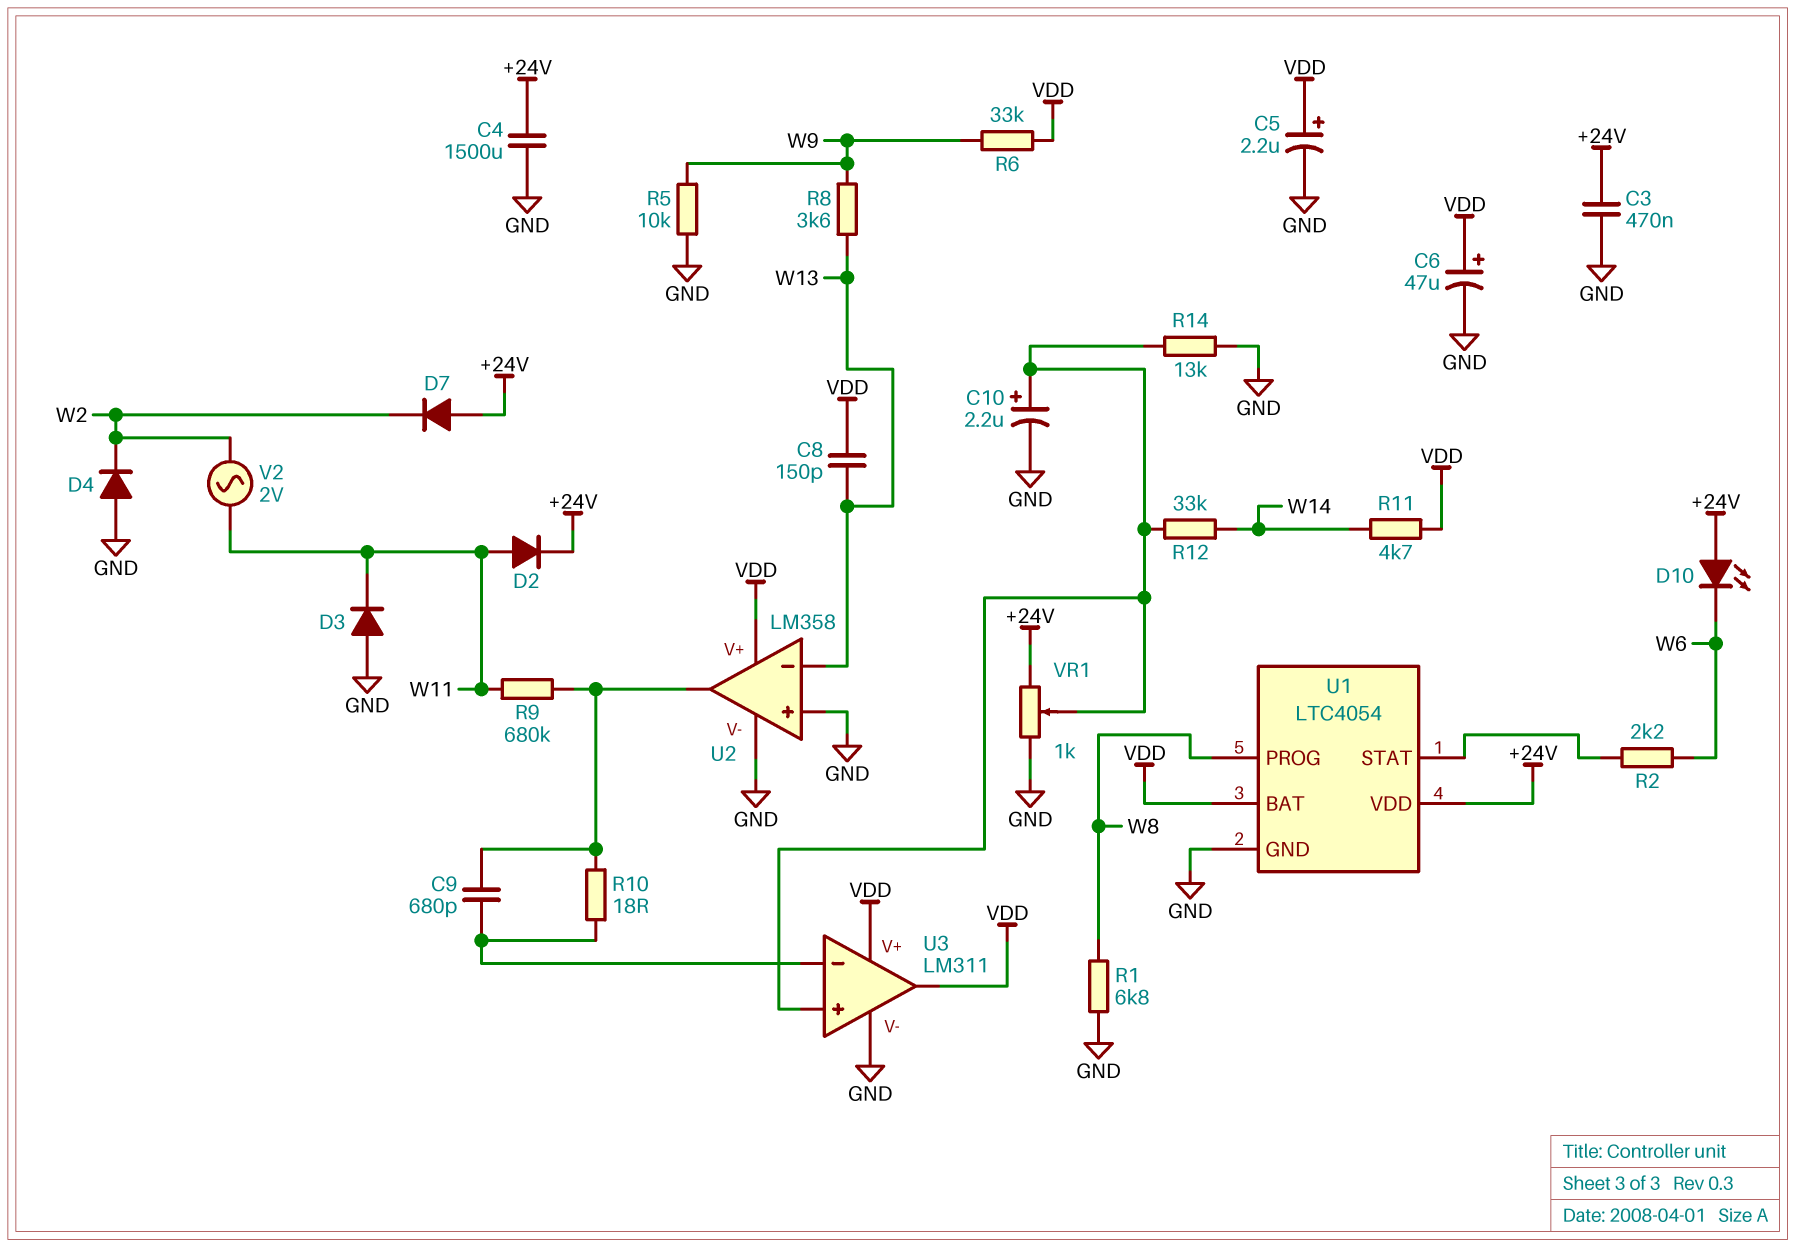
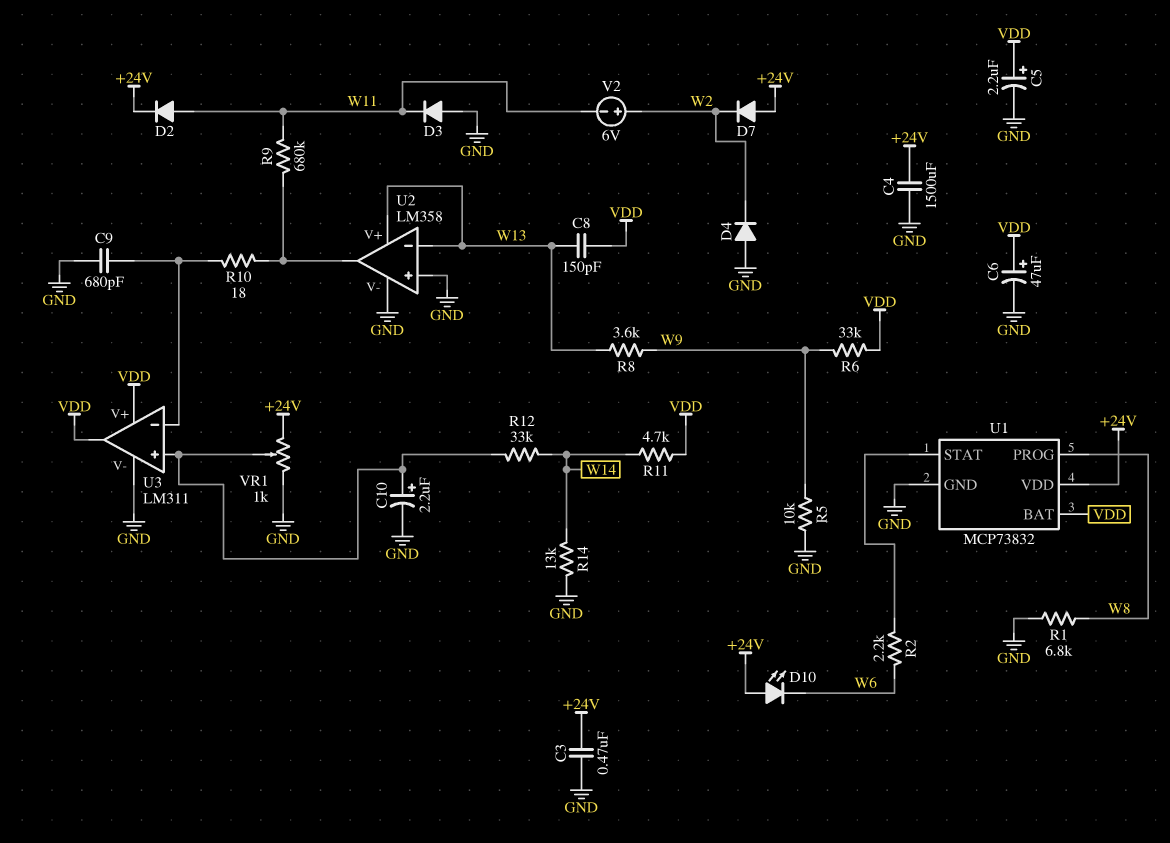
C9: 680pF (U2/out, U3/in-) -> 680pF (GND, U3/in-)
R14: 13k (GND, U3/in+) -> 13k (GND, W14)
U1: LTC4054 -> MCP73832
U2 pin V+: VDD -> W13
V2: AC 2V (W2, W11) -> 6V (plus W2, minus W11)

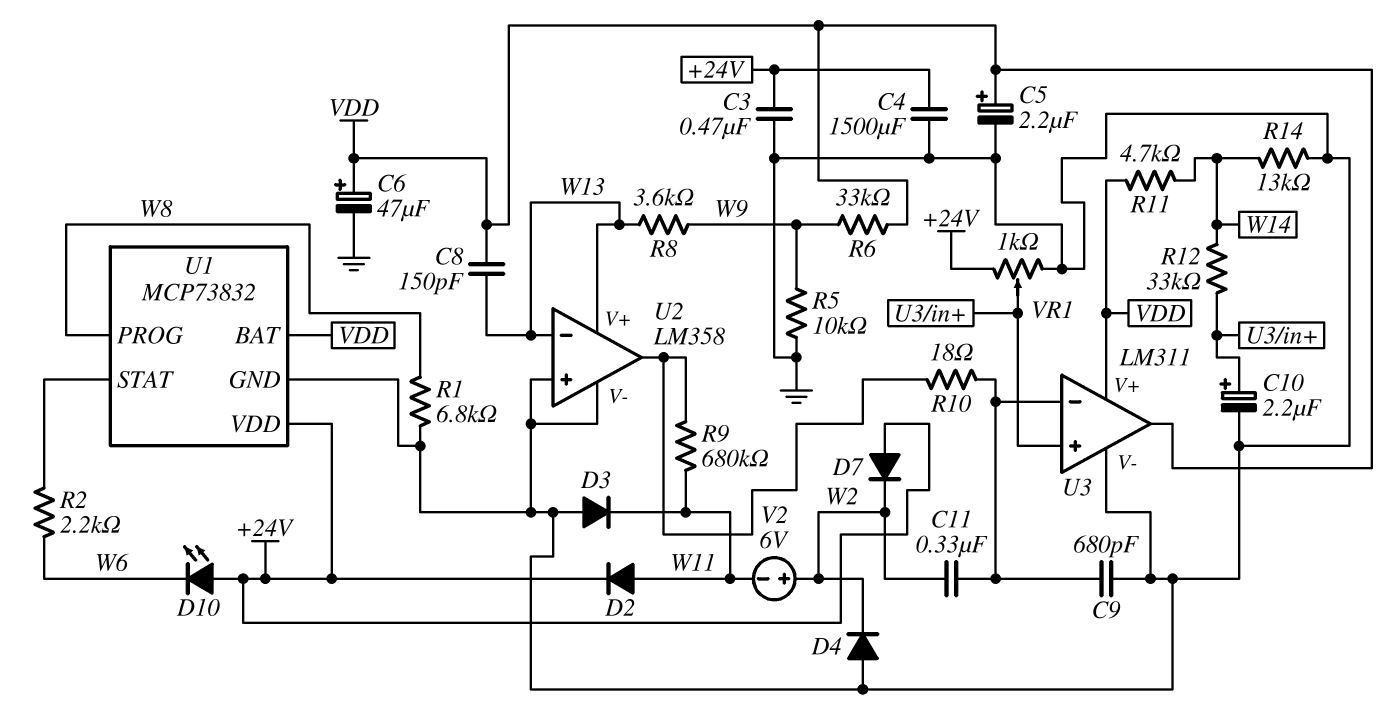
C11: none -> 330nF (U3/in-, W2)

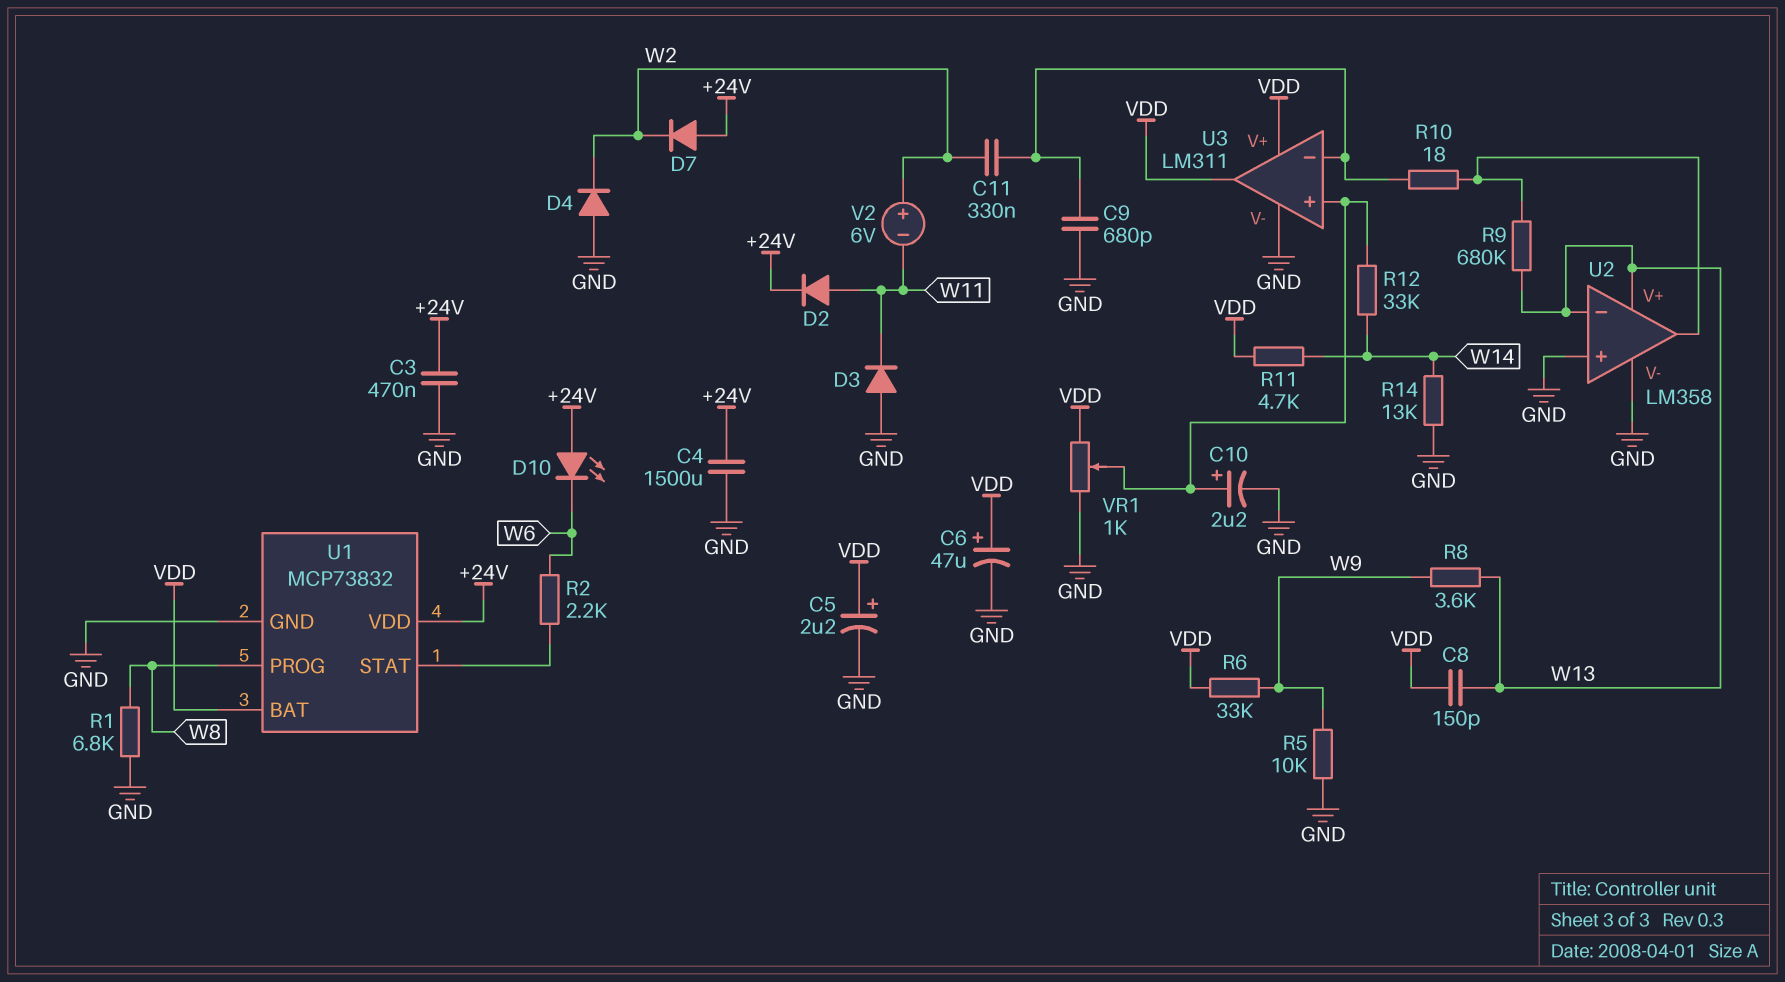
R9: 680k (U2/out, W11) -> 680k (U2/out, W13)
VR1: 1k (+24V, GND, wiper U3/in+) -> 1k (GND, VDD, wiper U3/in+)

